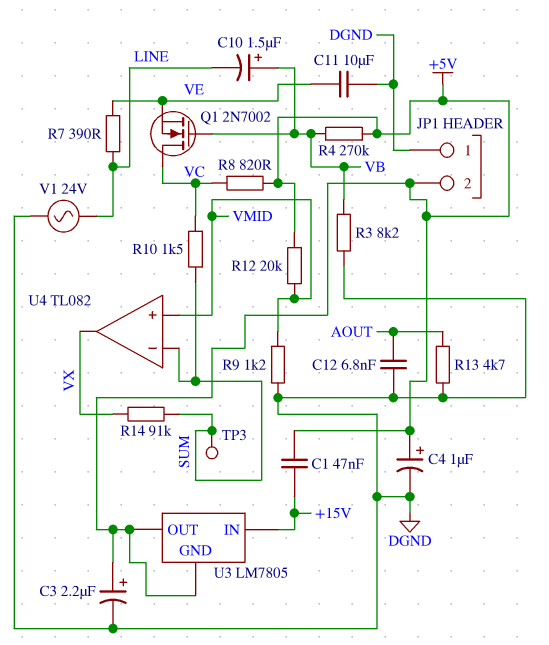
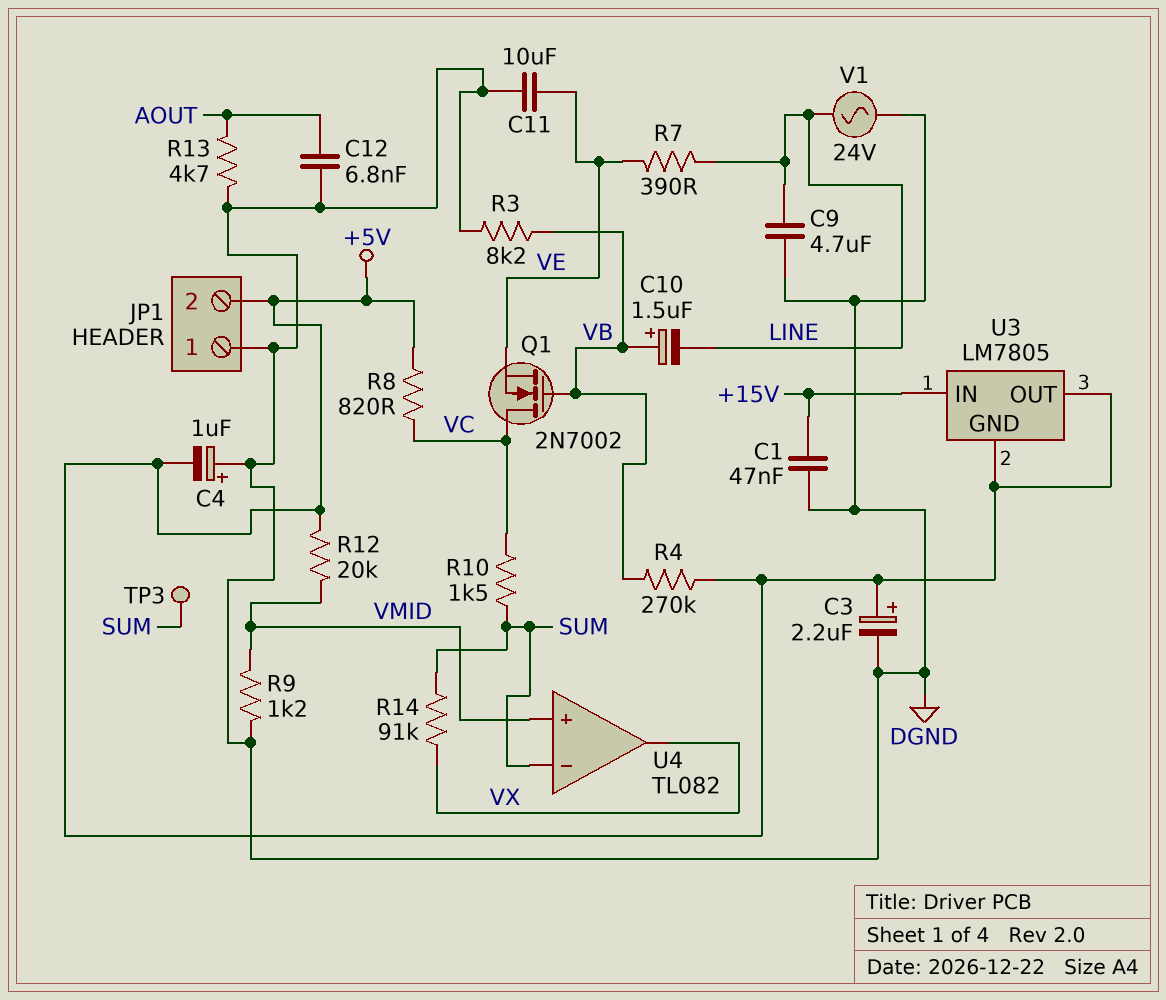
C1: 47nF (+5V, +15V) -> 47nF (+15V, DGND)
C4: 1uF (plus +5V, minus DGND) -> 1uF (plus DGND, minus +5V)
C9: none -> 4.7uF (DGND, LINE)

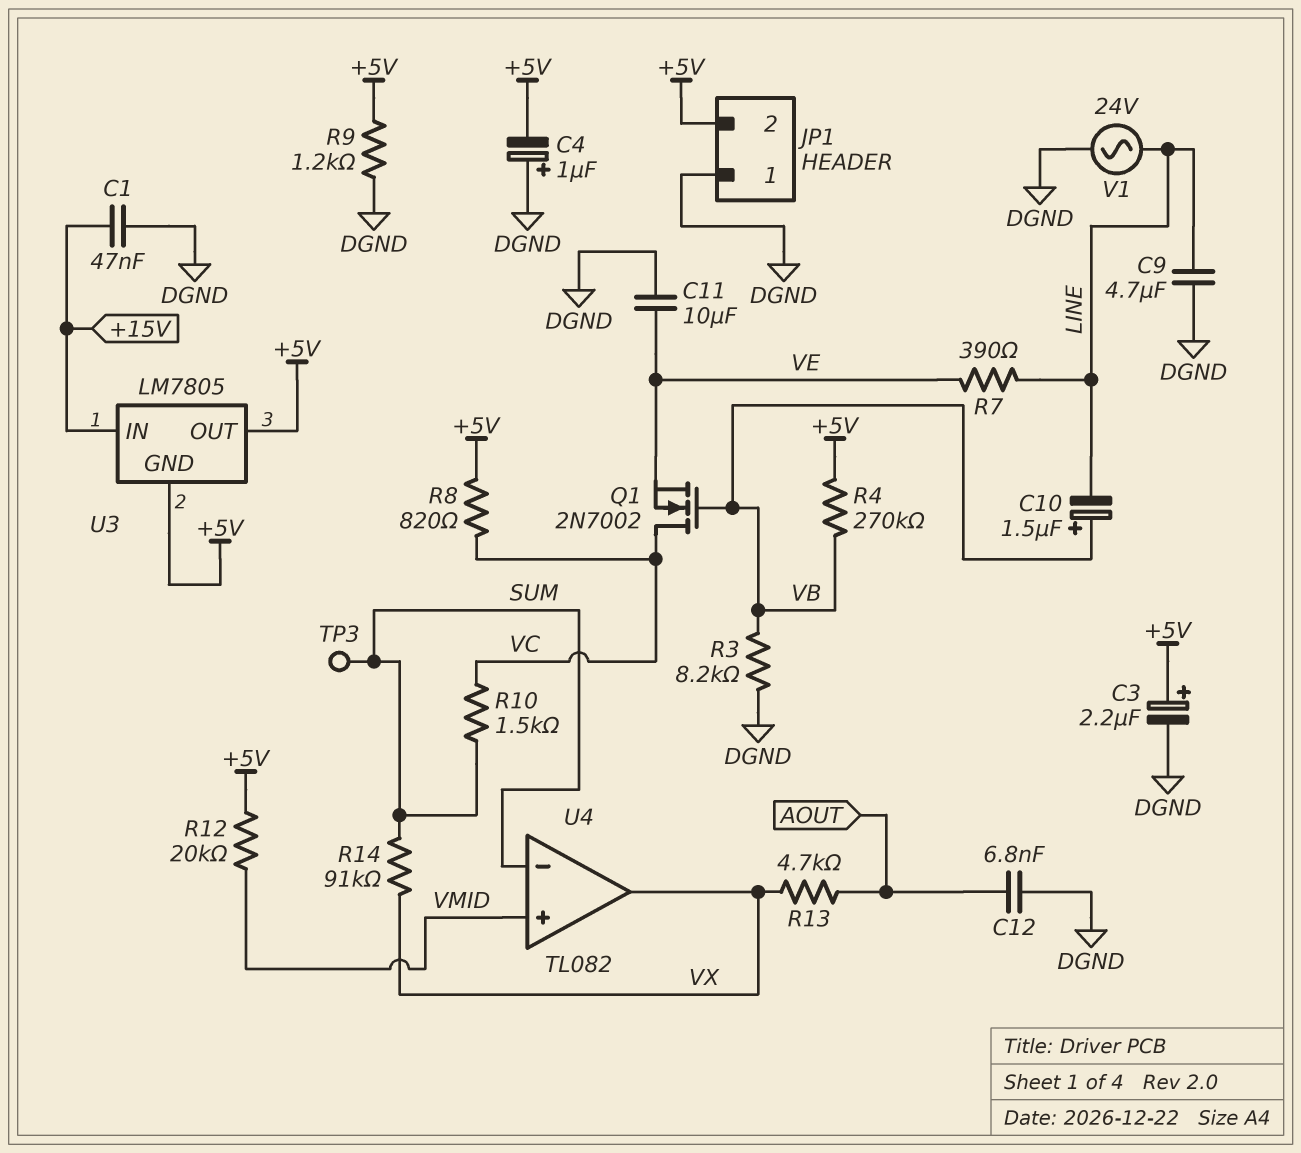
R9: 1.2k (DGND, VMID) -> 1.2k (+5V, DGND)
R13: 4.7k (AOUT, DGND) -> 4.7k (AOUT, VX)

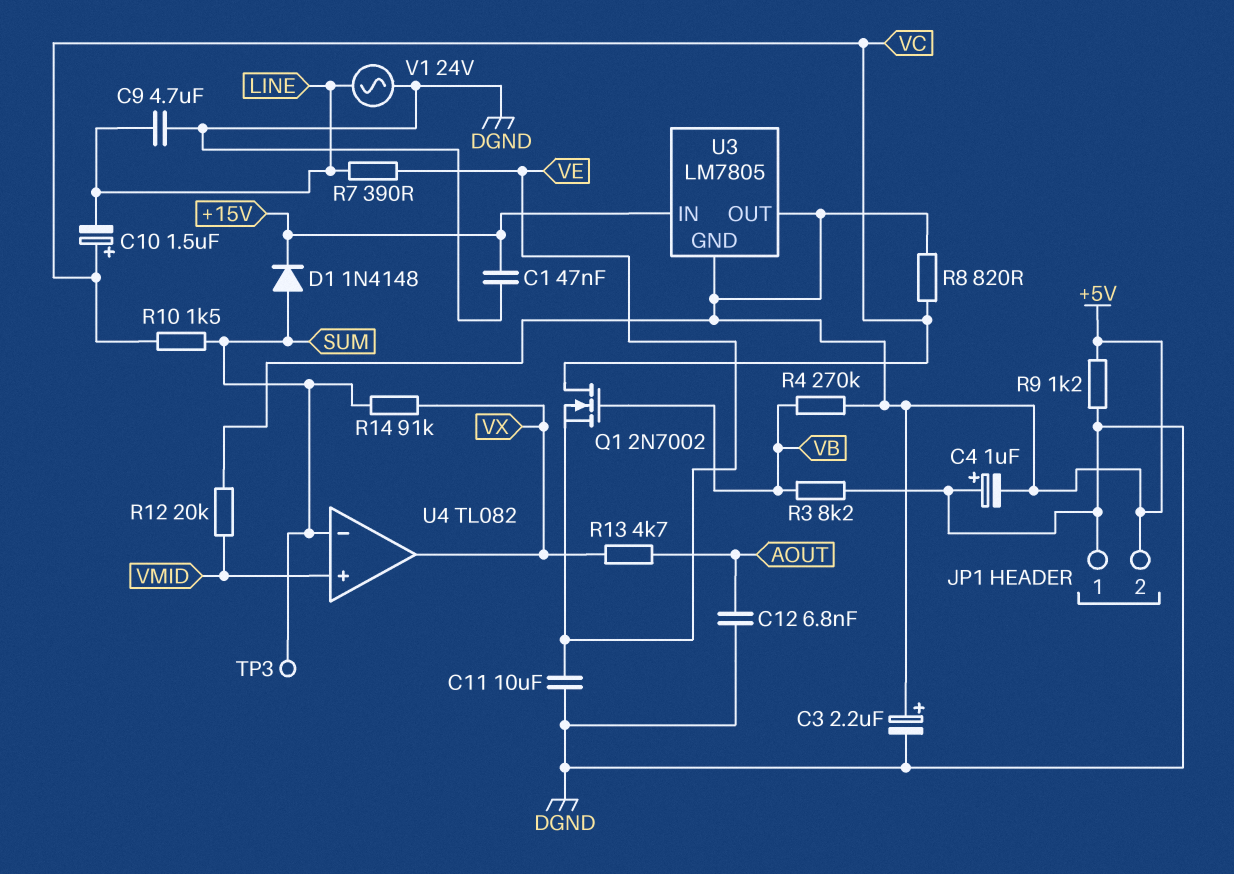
C10: 1.5uF (plus VB, minus LINE) -> 1.5uF (plus VC, minus LINE)
D1: none -> diode 1N4148 (A SUM, K +15V)

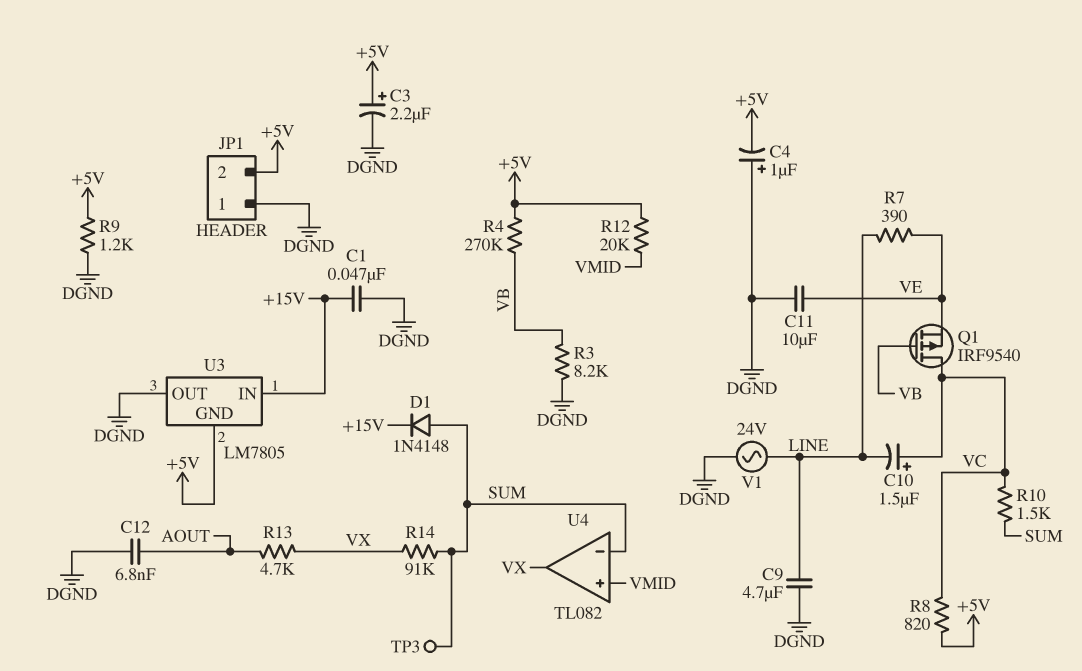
Q1: NMOS 2N7002 (G VB, D VC, S VE) -> PMOS IRF9540 (G VB, D VC, S VE)
U3 pin OUT: +5V -> DGND

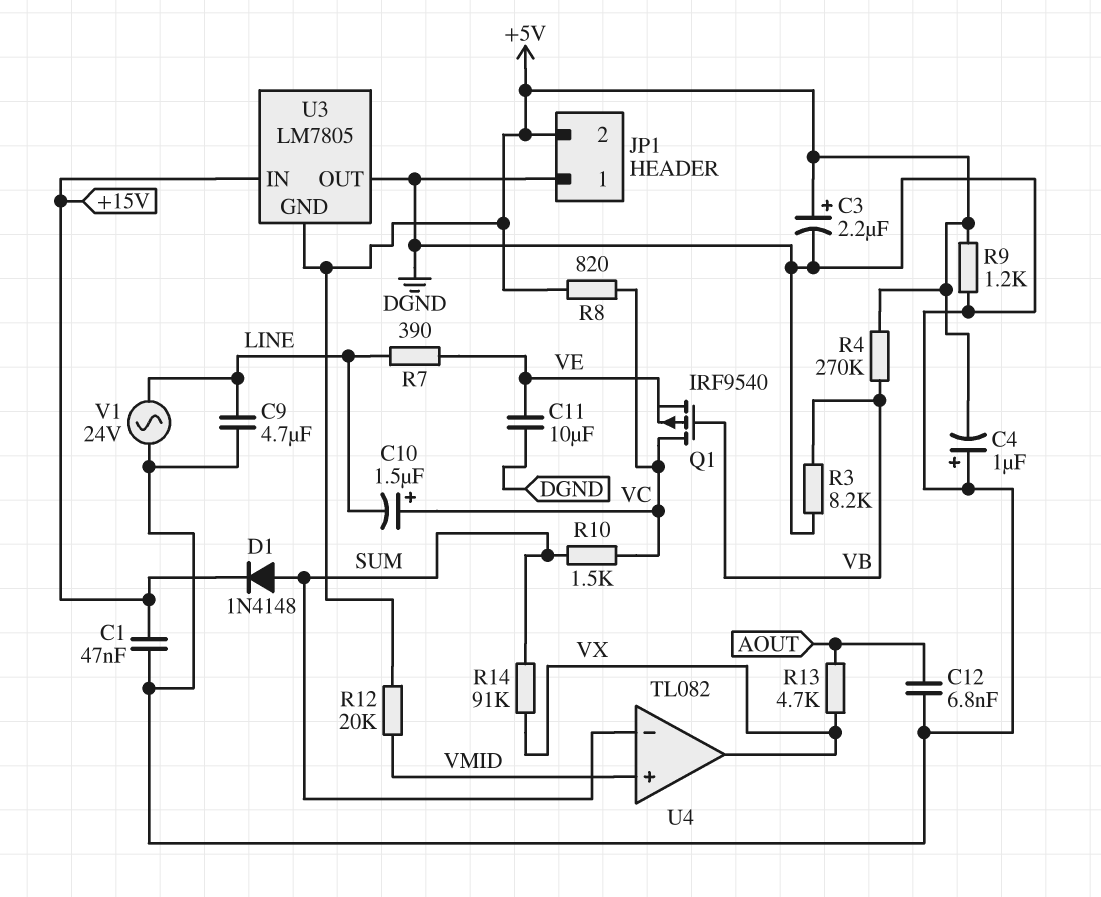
TP3: test point (SUM) -> none

